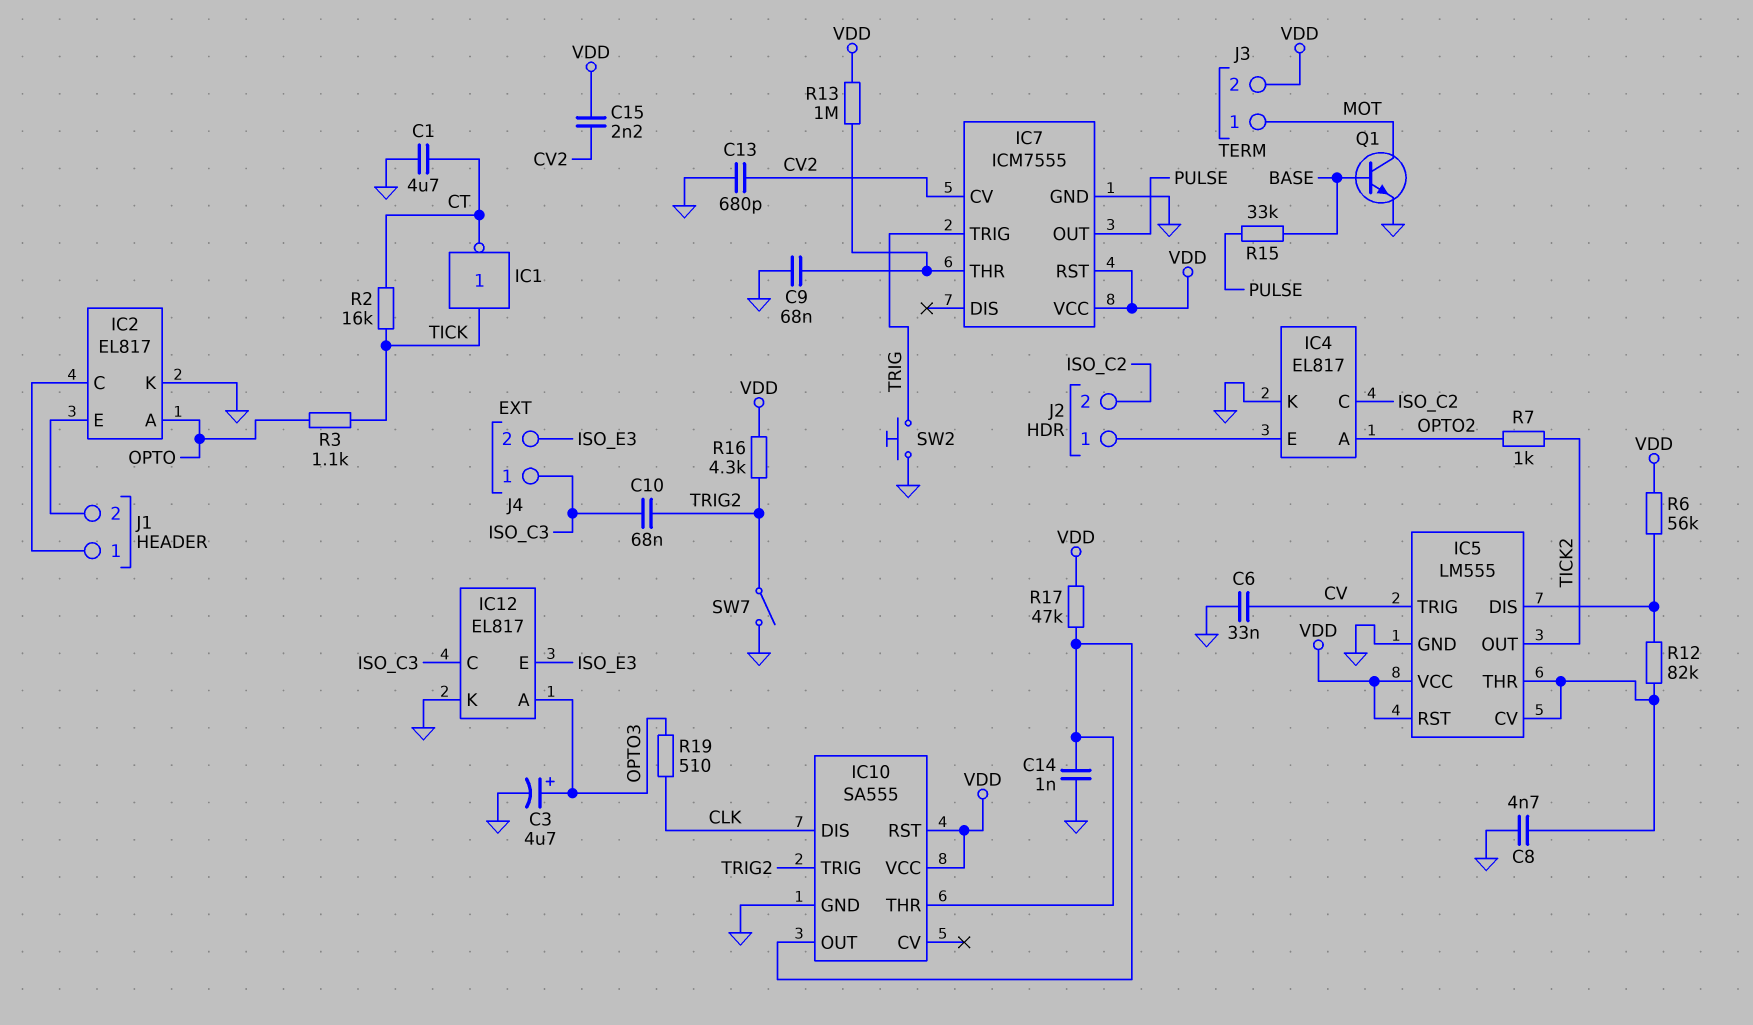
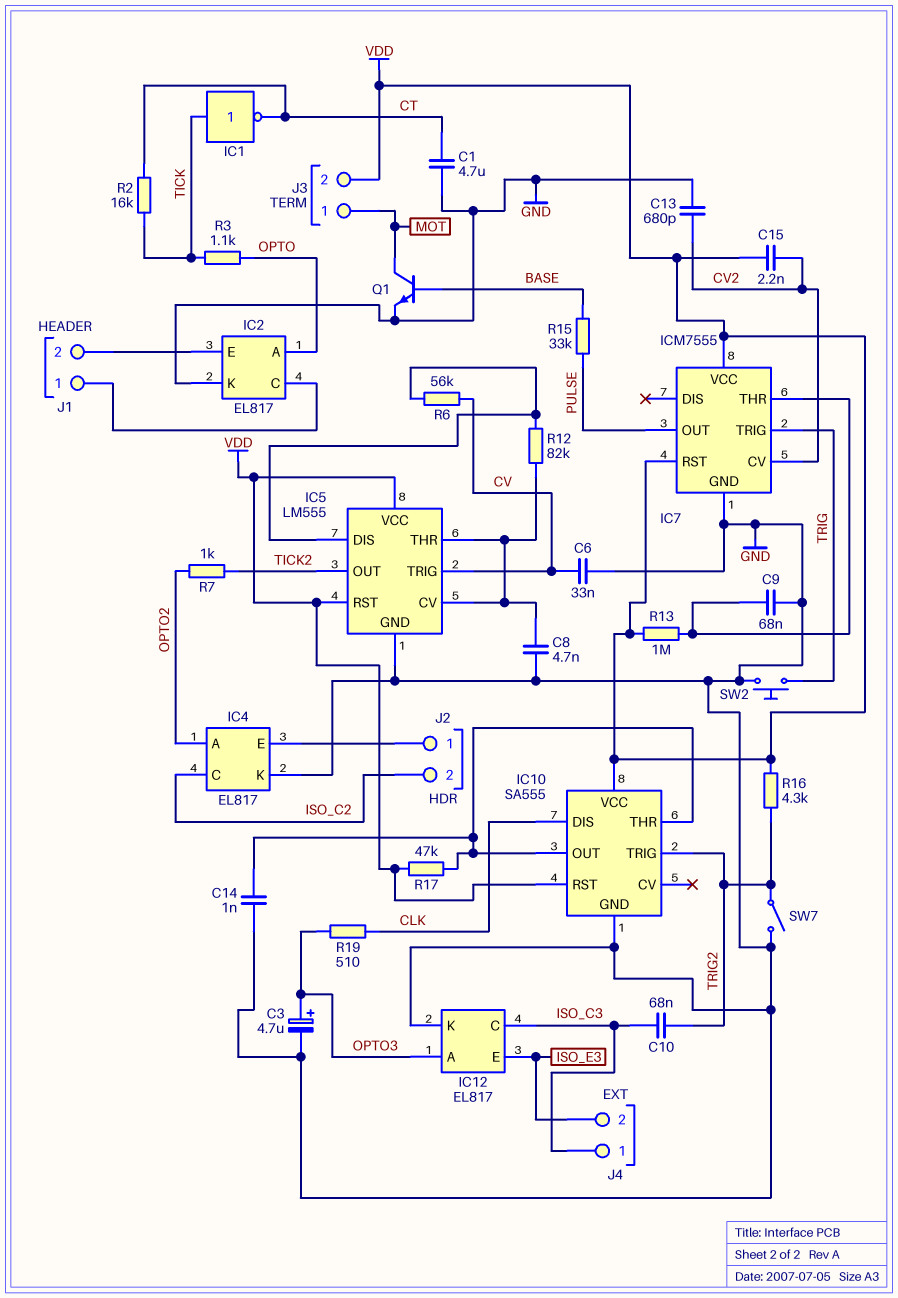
R6: 56k (IC5/DIS, VDD) -> 56k (CV, IC5/DIS)

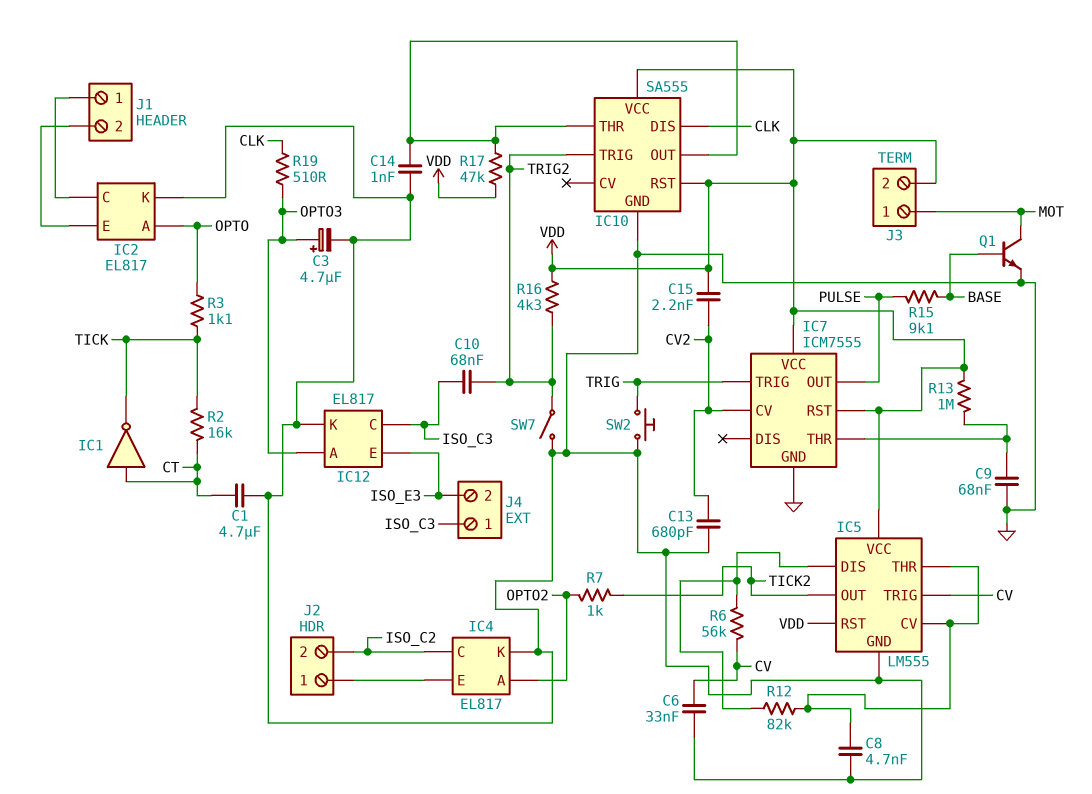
IC1: NOT (in TICK, out CT) -> NOT (in CT, out TICK)
R15: 33k (BASE, PULSE) -> 9.1k (BASE, PULSE)

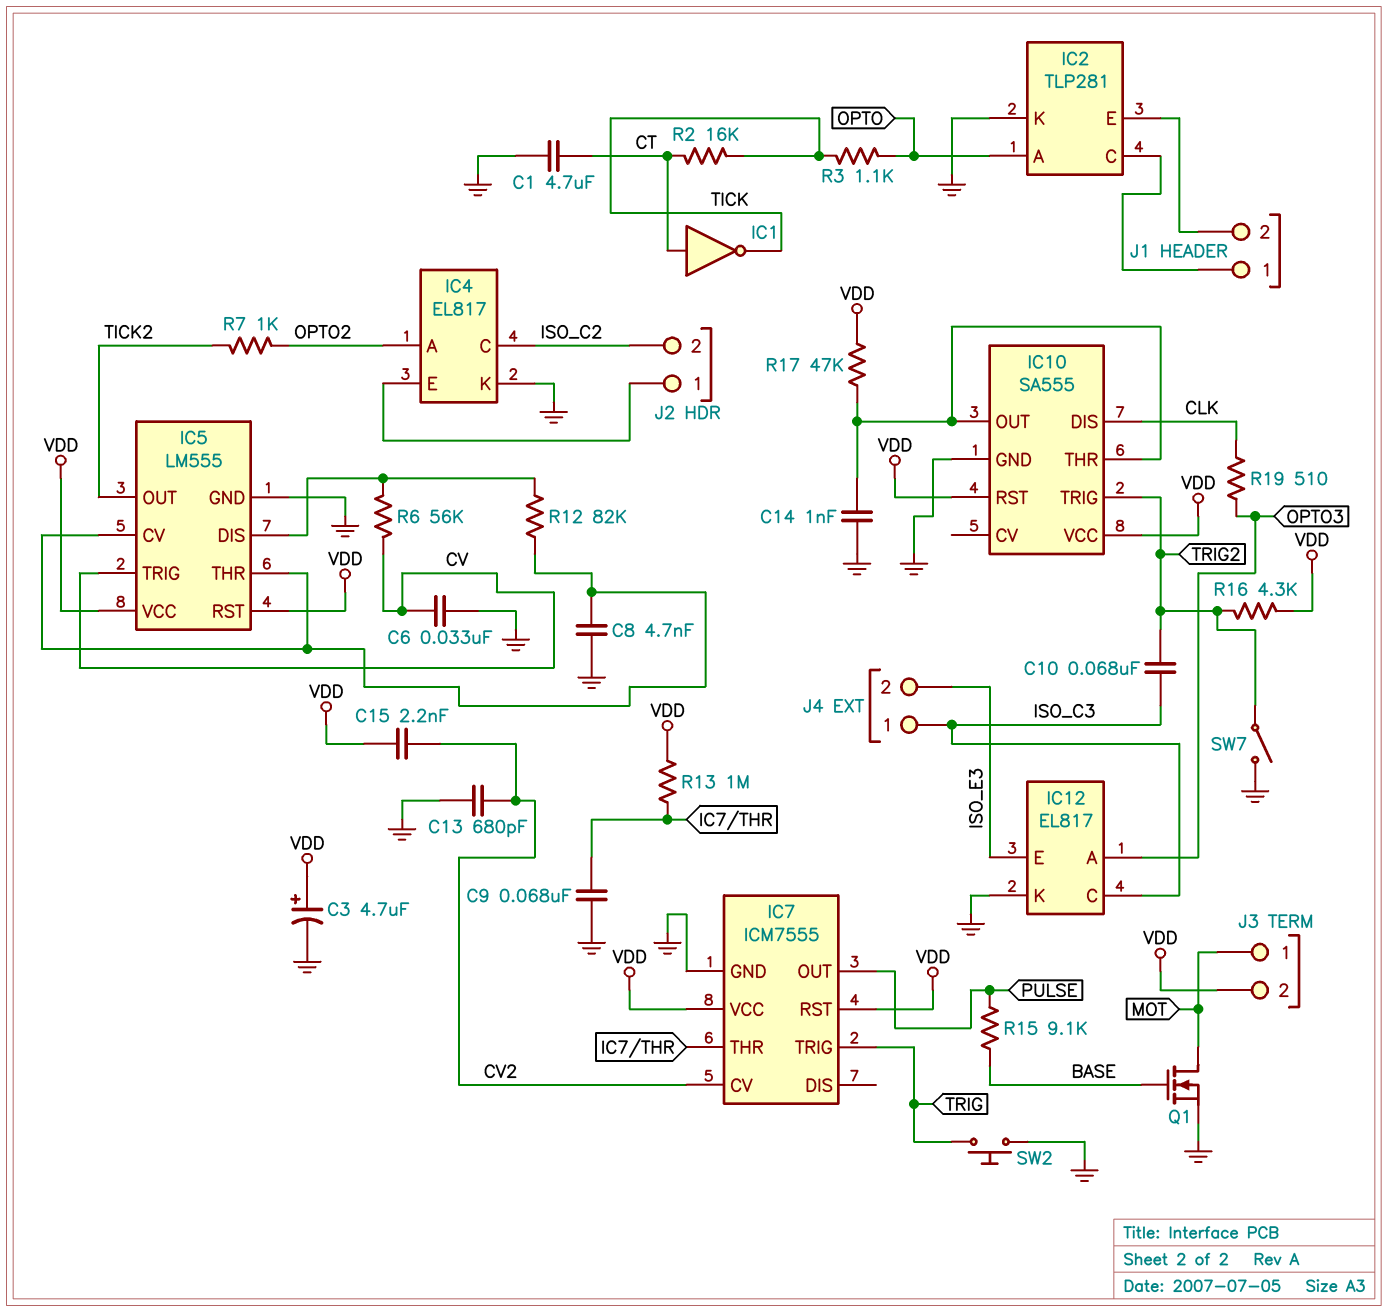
C3: 4.7uF (plus OPTO3, minus GND) -> 4.7uF (plus VDD, minus GND)
IC2: EL817 -> TLP281
Q1: NPN (B BASE, C MOT, E GND) -> NMOS (G BASE, D MOT, S GND)

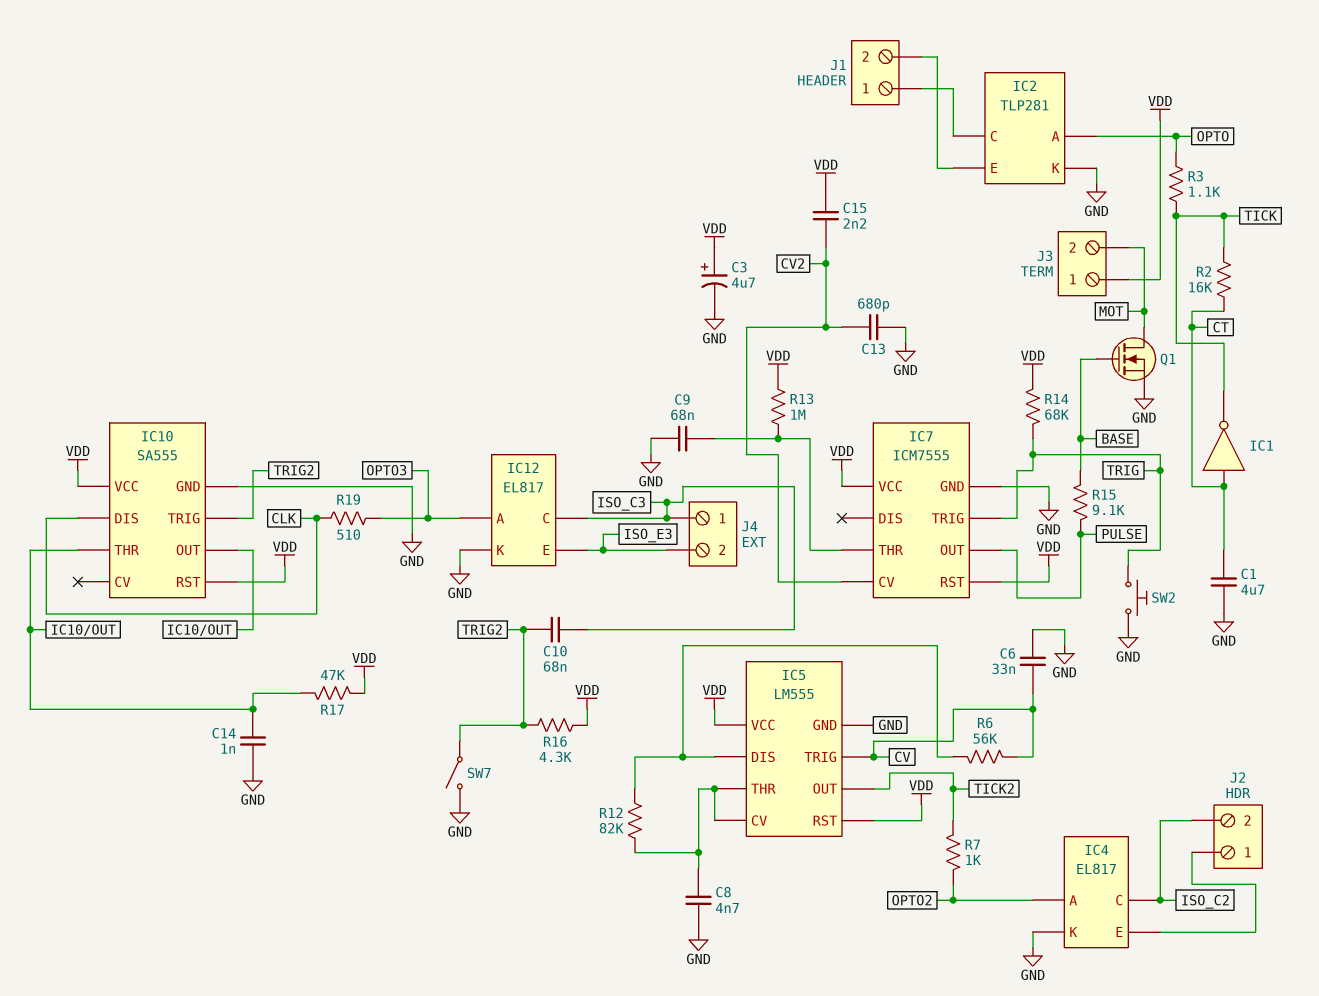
J3 pin 1: MOT -> VDD
J3 pin 2: VDD -> MOT
R14: none -> 68k (TRIG, VDD)

